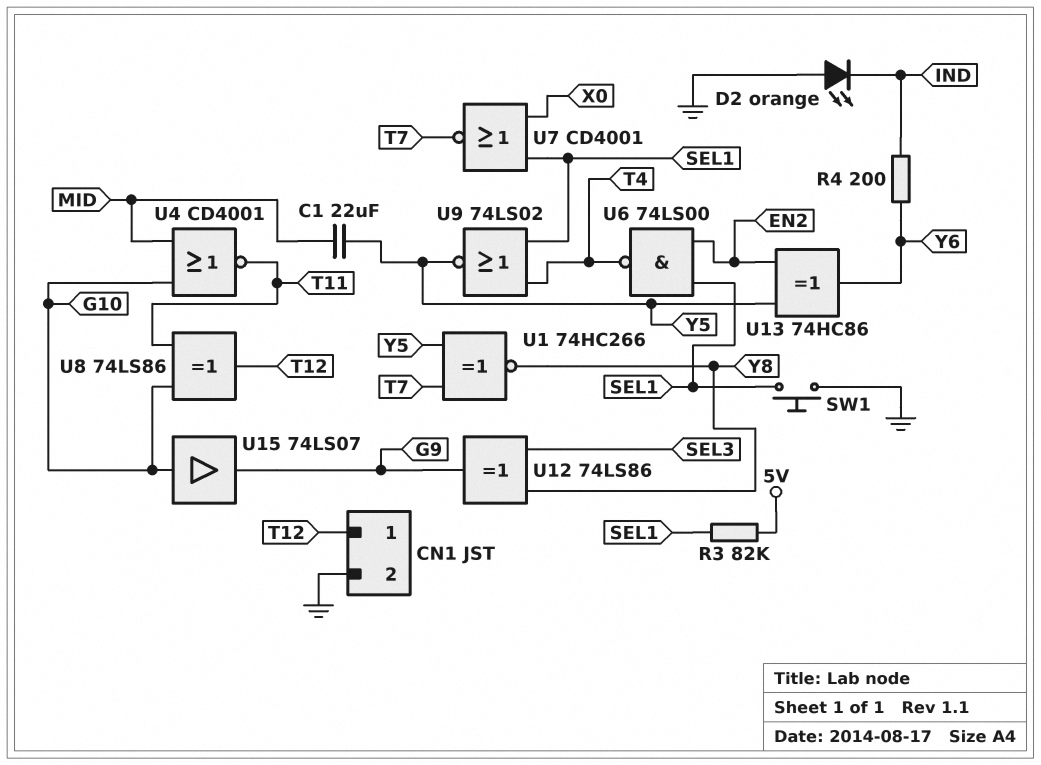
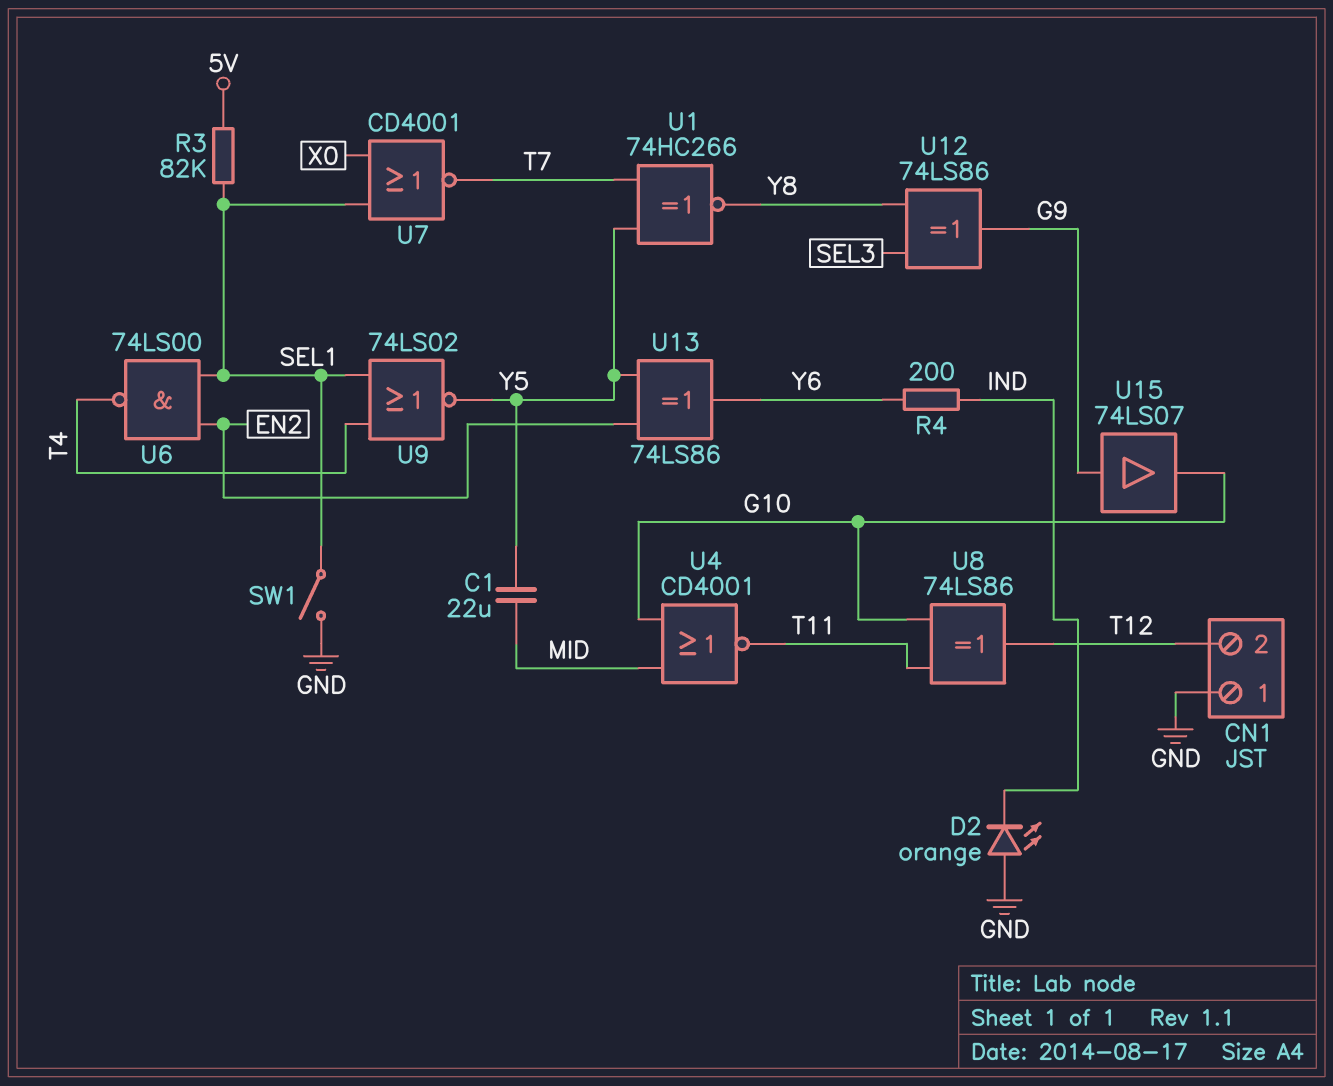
CN1 pin 1: T12 -> GND
CN1 pin 2: GND -> T12
SW1: button (GND, SEL1) -> switch (GND, SEL1)
U13: XOR 74HC86 (in EN2, in Y5, out Y6) -> XOR 74LS86 (in EN2, in Y5, out Y6)
U15: buffer 74LS07 (in G10, out G9) -> buffer 74LS07 (in G9, out G10)

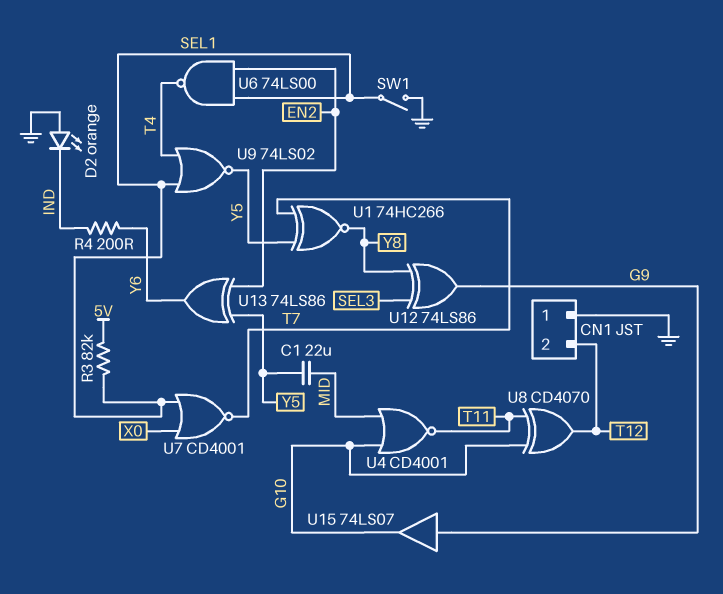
U8: XOR 74LS86 (in G10, in T11, out T12) -> XOR CD4070 (in G10, in T11, out T12)

